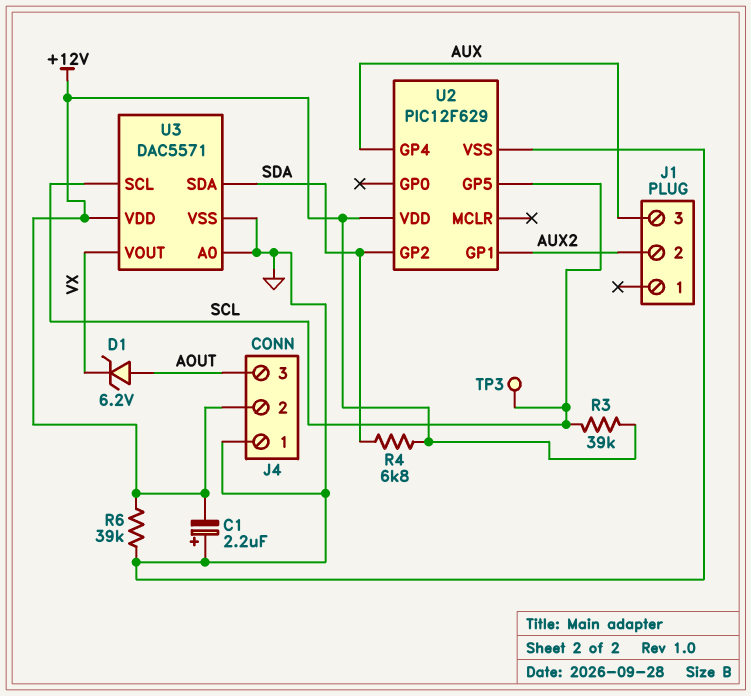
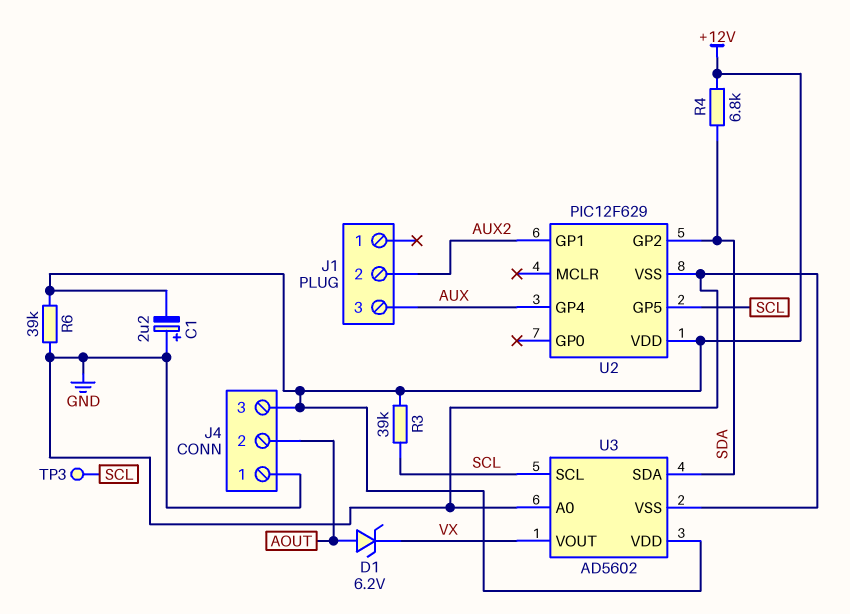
J4 pin 2: +12V -> AOUT
J4 pin 3: AOUT -> +12V
U3: DAC5571 -> AD5602

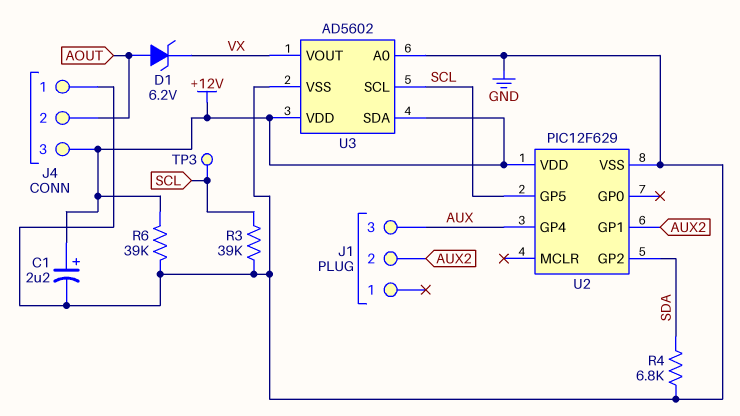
C1: 2.2uF (plus GND, minus +12V) -> 2.2uF (plus +12V, minus GND)
R3: 39k (+12V, SCL) -> 39k (GND, SCL)
R4: 6.8k (+12V, SDA) -> 6.8k (GND, SDA)
U3 pin SDA: SDA -> +12V

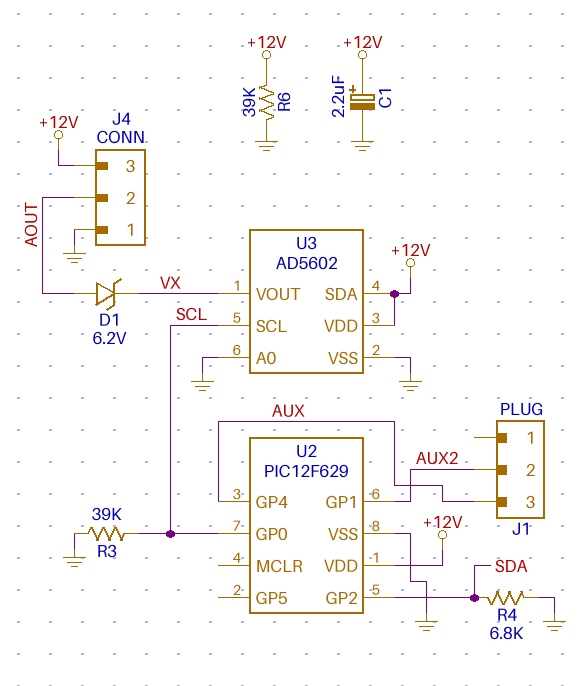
TP3: test point (SCL) -> none
U2 pin GP0: none -> SCL
U2 pin GP5: SCL -> none

